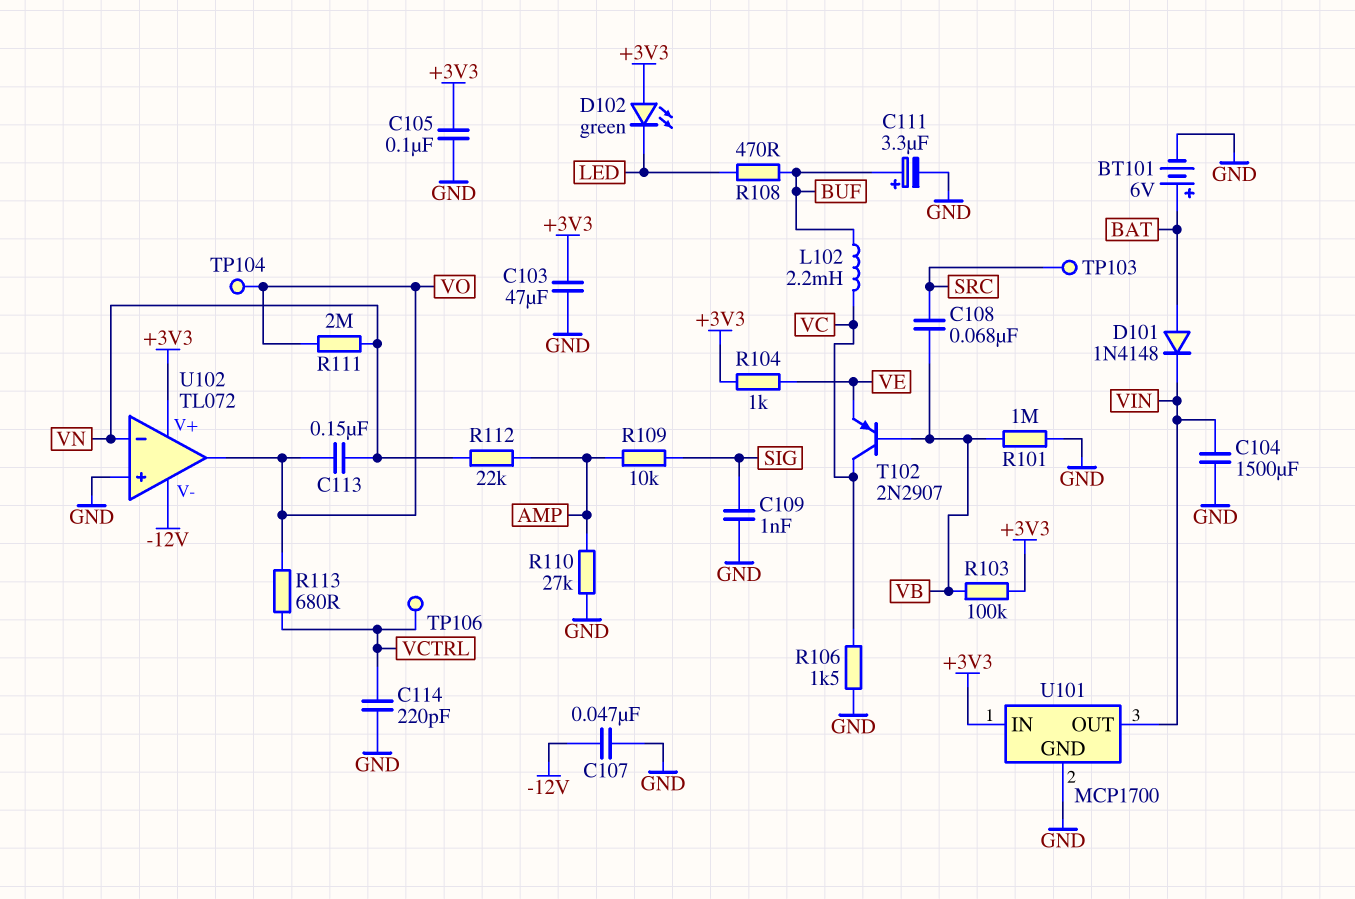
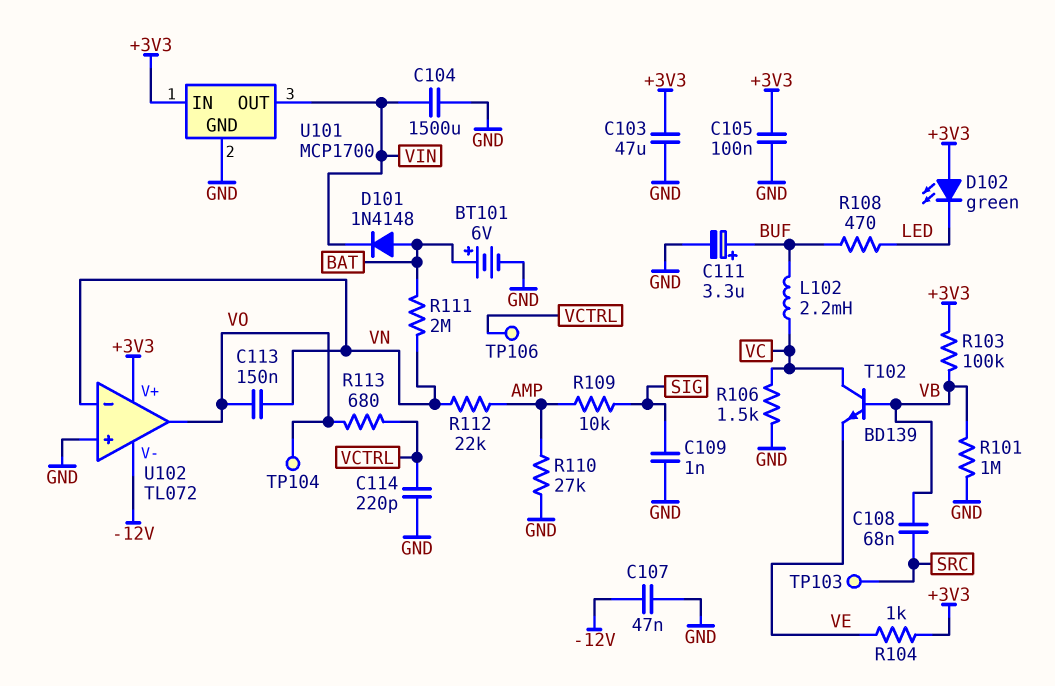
R111: 2M (VN, VO) -> 2M (BAT, VN)
T102: PNP 2N2907 (B VB, C VC, E VE) -> NPN BD139 (B VB, C VC, E VE)

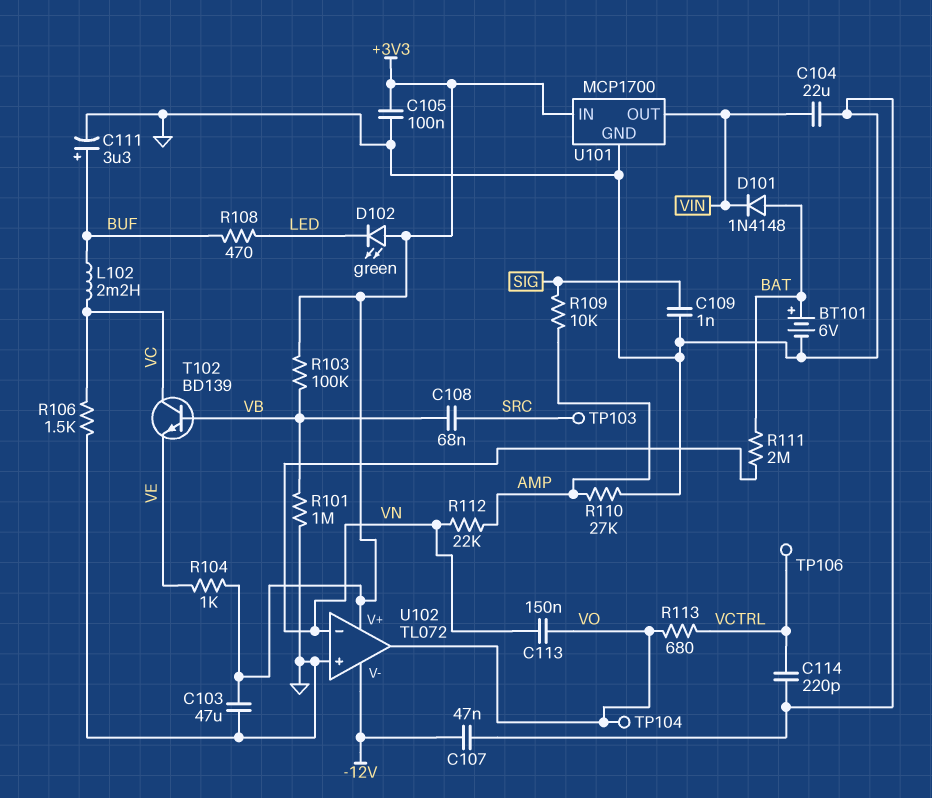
C104: 1500uF (GND, VIN) -> 22uF (GND, VIN)

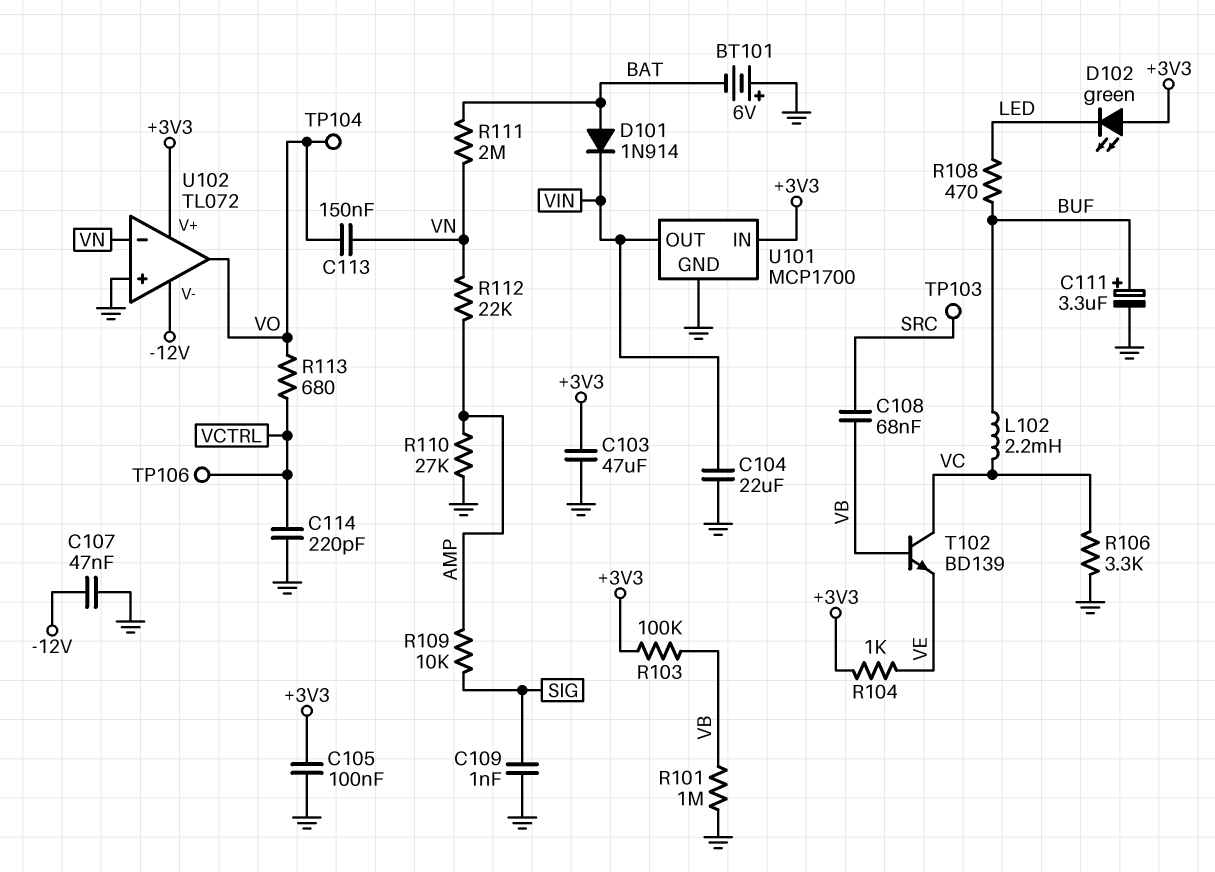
BT101: 6V (plus BAT, minus GND) -> 6V (plus GND, minus BAT)
D101: diode 1N4148 (A BAT, K VIN) -> diode 1N914 (A BAT, K VIN)
R106: 1.5k (GND, VC) -> 3.3k (GND, VC)

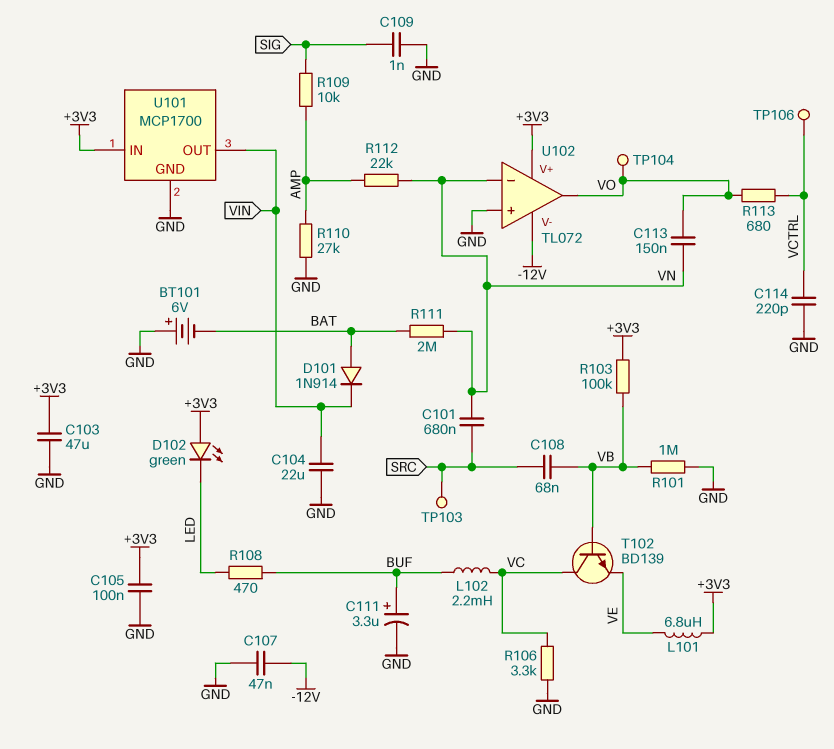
C101: none -> 680nF (SRC, VN)
L101: none -> 6.8uH (+3V3, VE)
R104: 1k (+3V3, VE) -> none

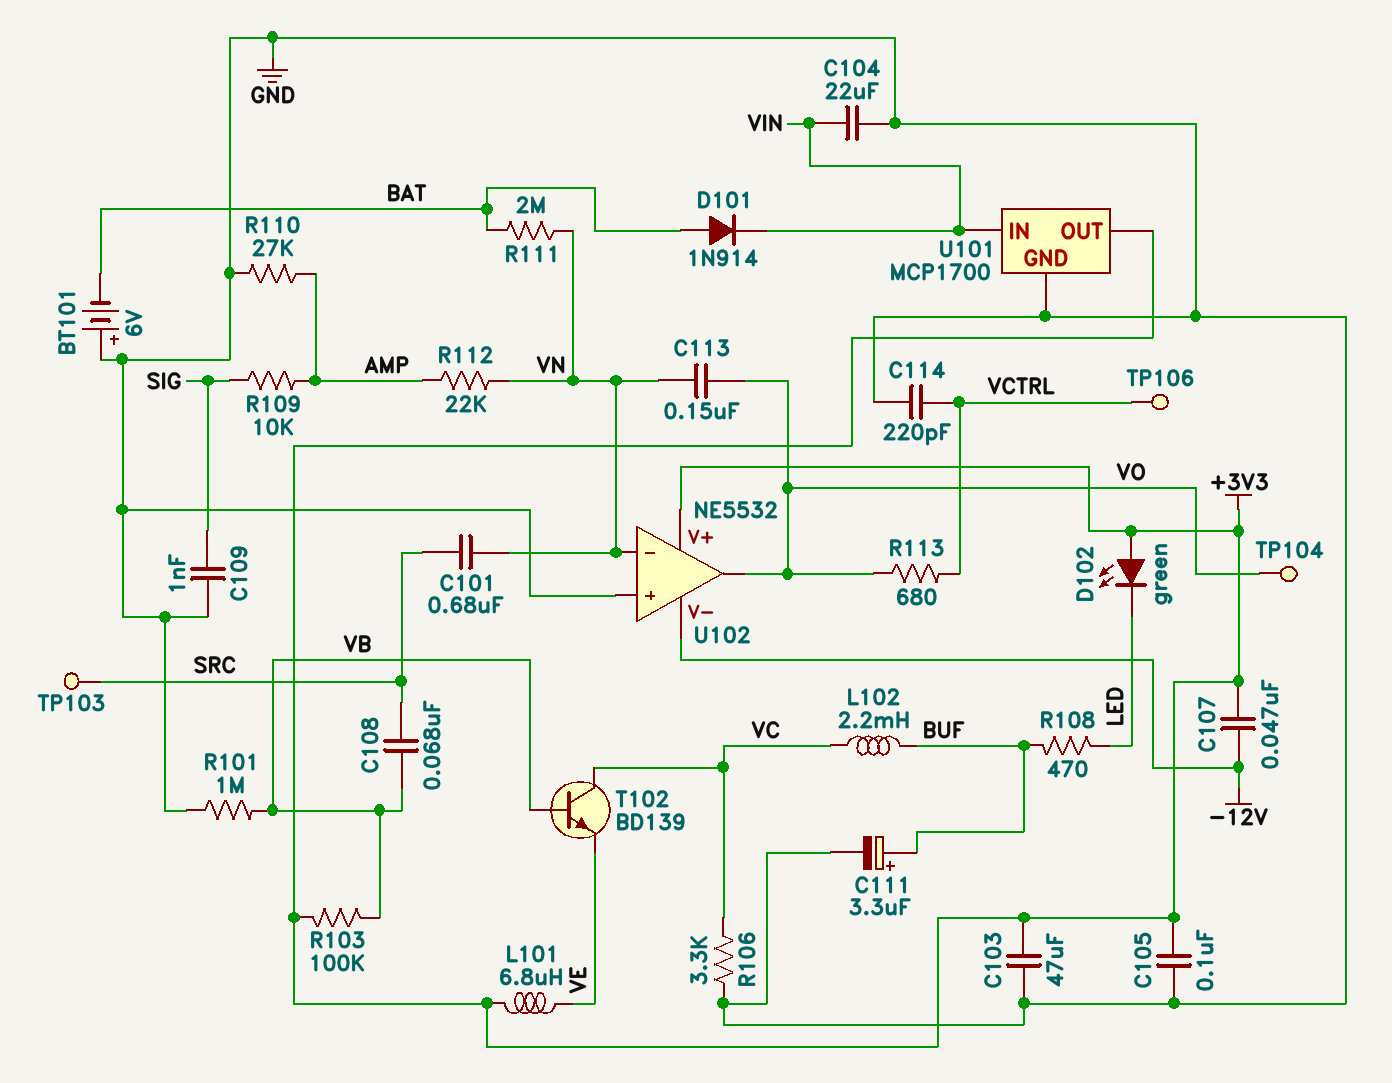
C107: 47nF (-12V, GND) -> 47nF (+3V3, -12V)
U101 pin IN: +3V3 -> VIN
U101 pin OUT: VIN -> +3V3
U102: TL072 -> NE5532

